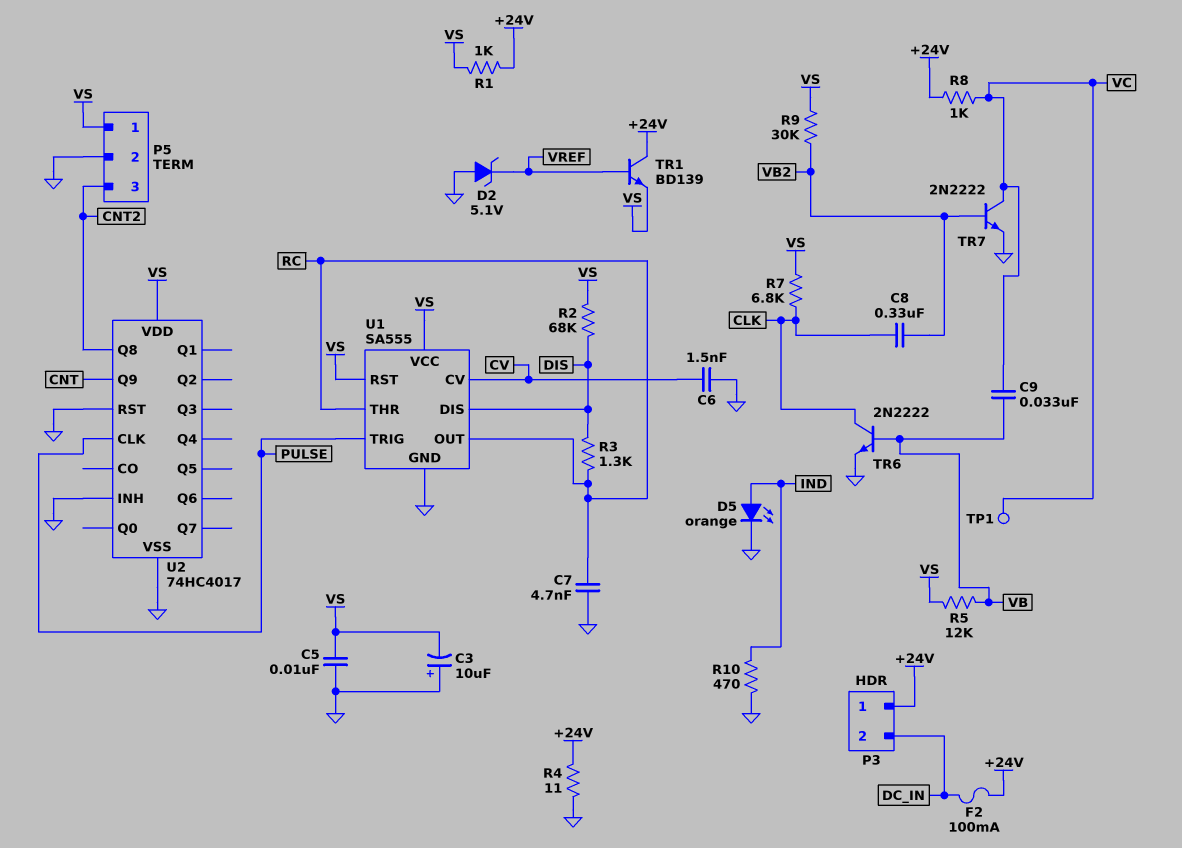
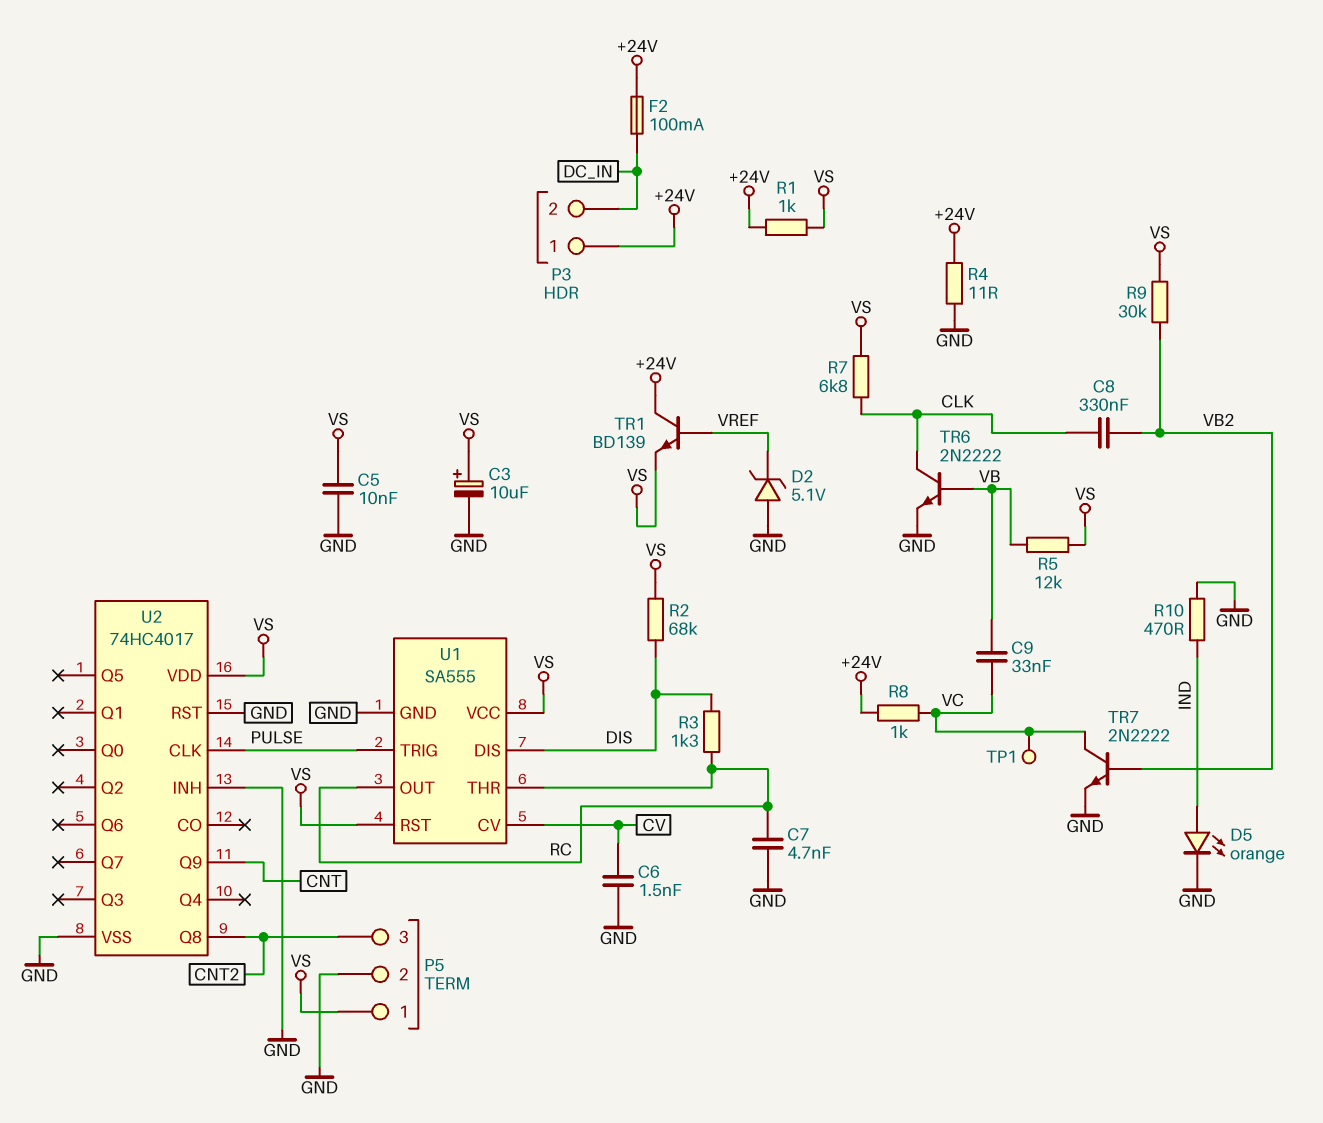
C3: 10uF (plus GND, minus VS) -> 10uF (plus VS, minus GND)

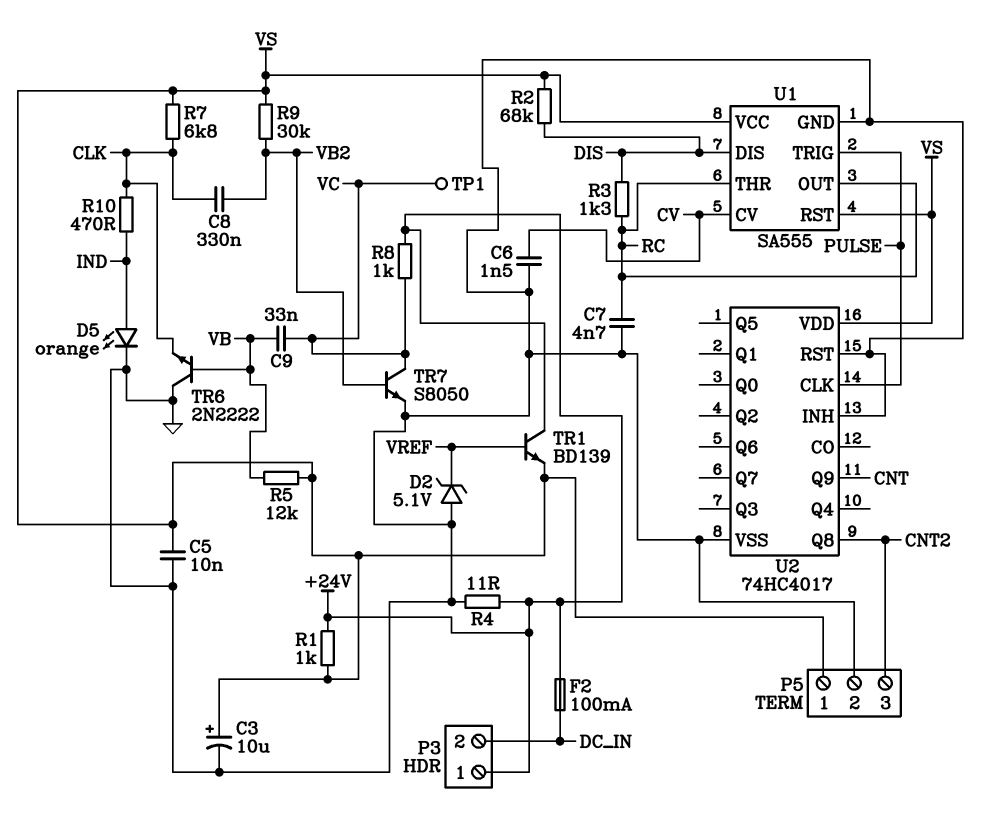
R10: 470 (GND, IND) -> 470 (CLK, IND)
TR6: NPN 2N2222 (B VB, C CLK, E GND) -> NPN 2N2222 (B VB, C GND, E CLK)
TR7: NPN 2N2222 (B VB2, C VC, E GND) -> NPN S8050 (B VB2, C VC, E GND)

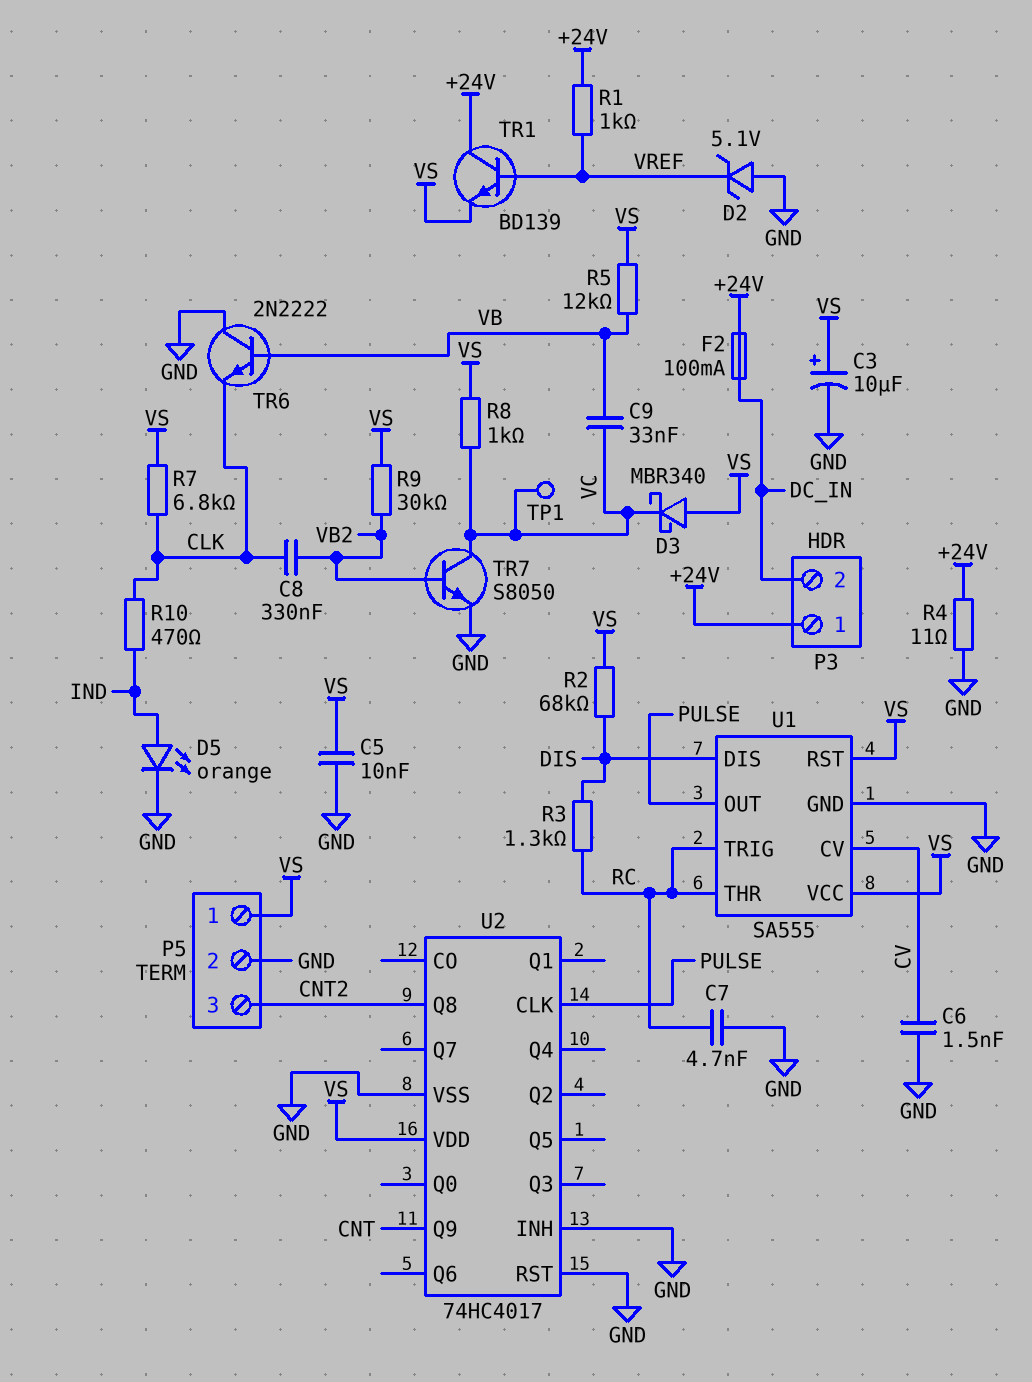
D3: none -> schottky MBR340 (A VS, K VC)
R1: 1k (+24V, VS) -> 1k (+24V, VREF)
R8: 1k (+24V, VC) -> 1k (VC, VS)
U1 pin OUT: RC -> PULSE
U1 pin TRIG: PULSE -> RC

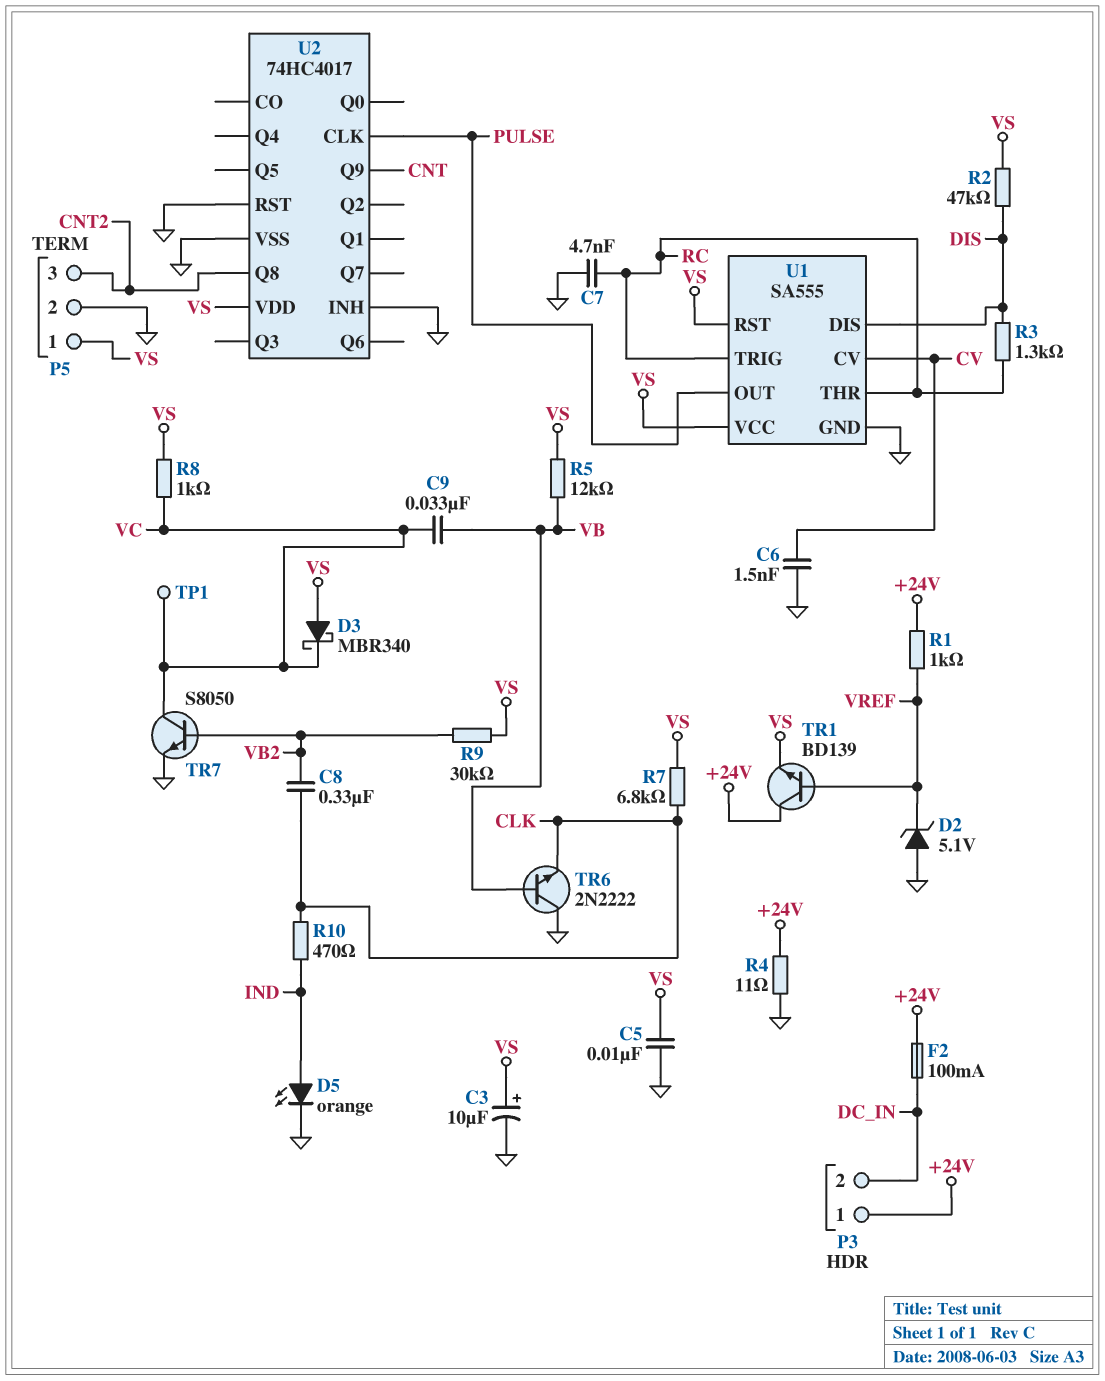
R2: 68k (DIS, VS) -> 47k (DIS, VS)

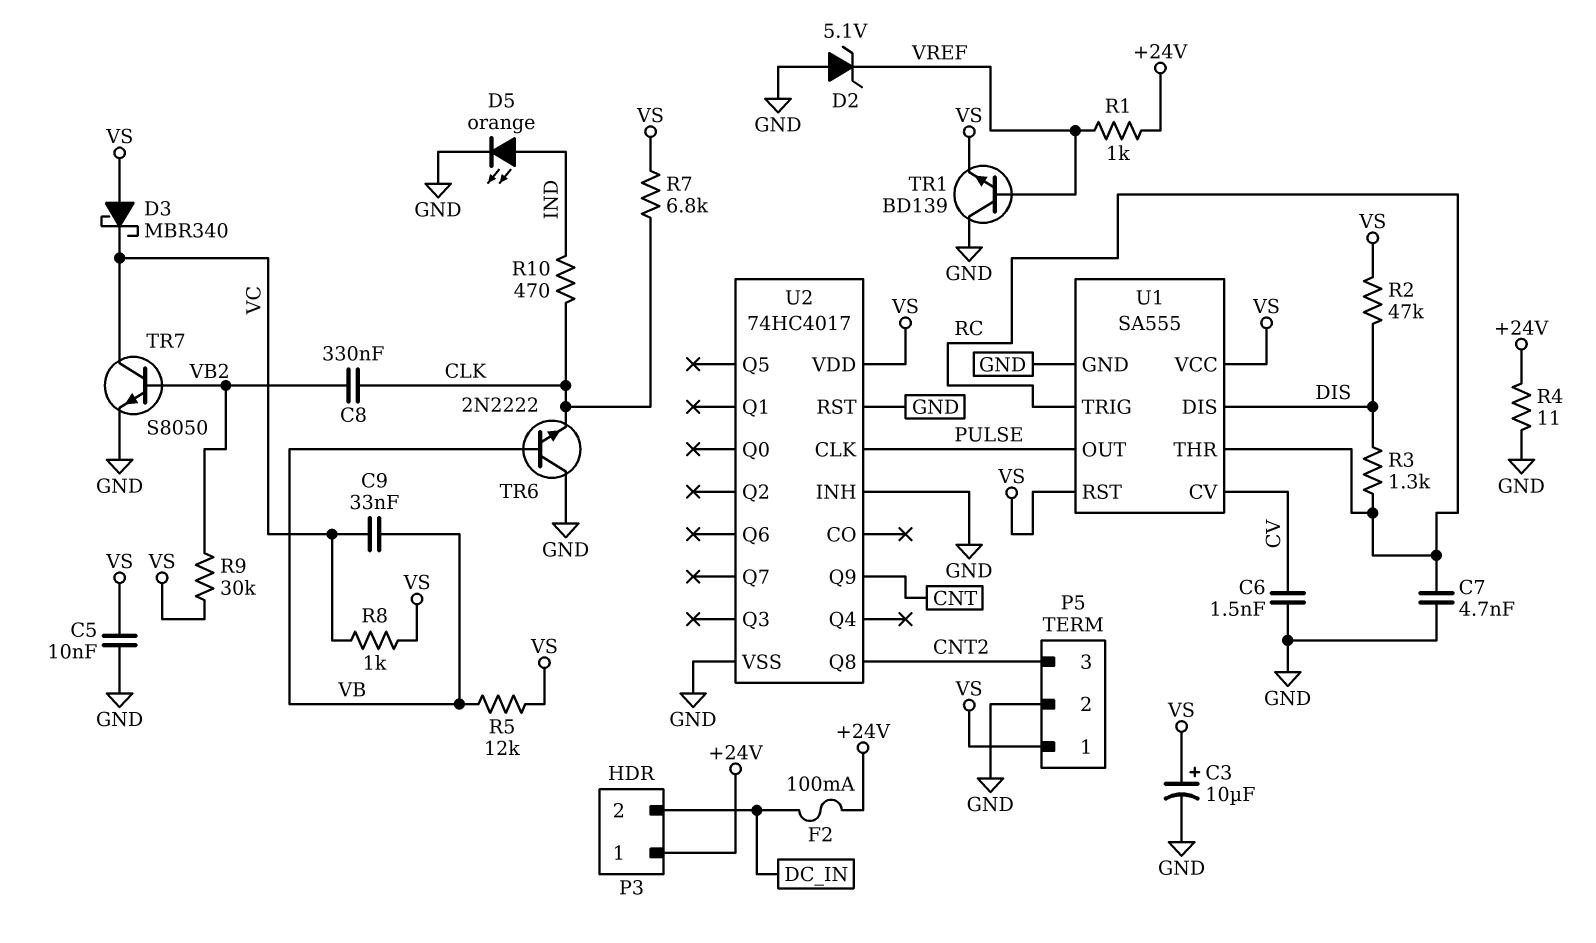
TP1: test point (VC) -> none
TR1: NPN BD139 (B VREF, C +24V, E VS) -> NPN BD139 (B VREF, C GND, E VS)

